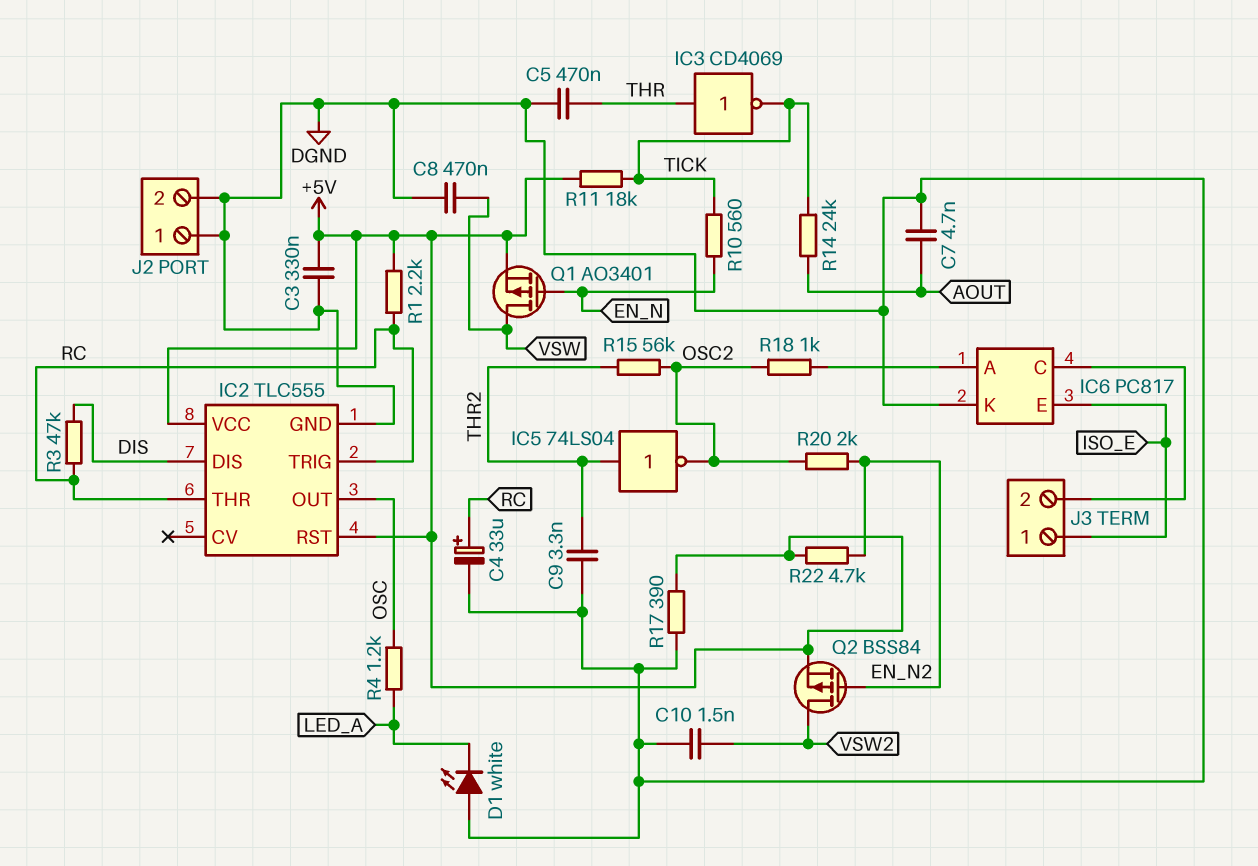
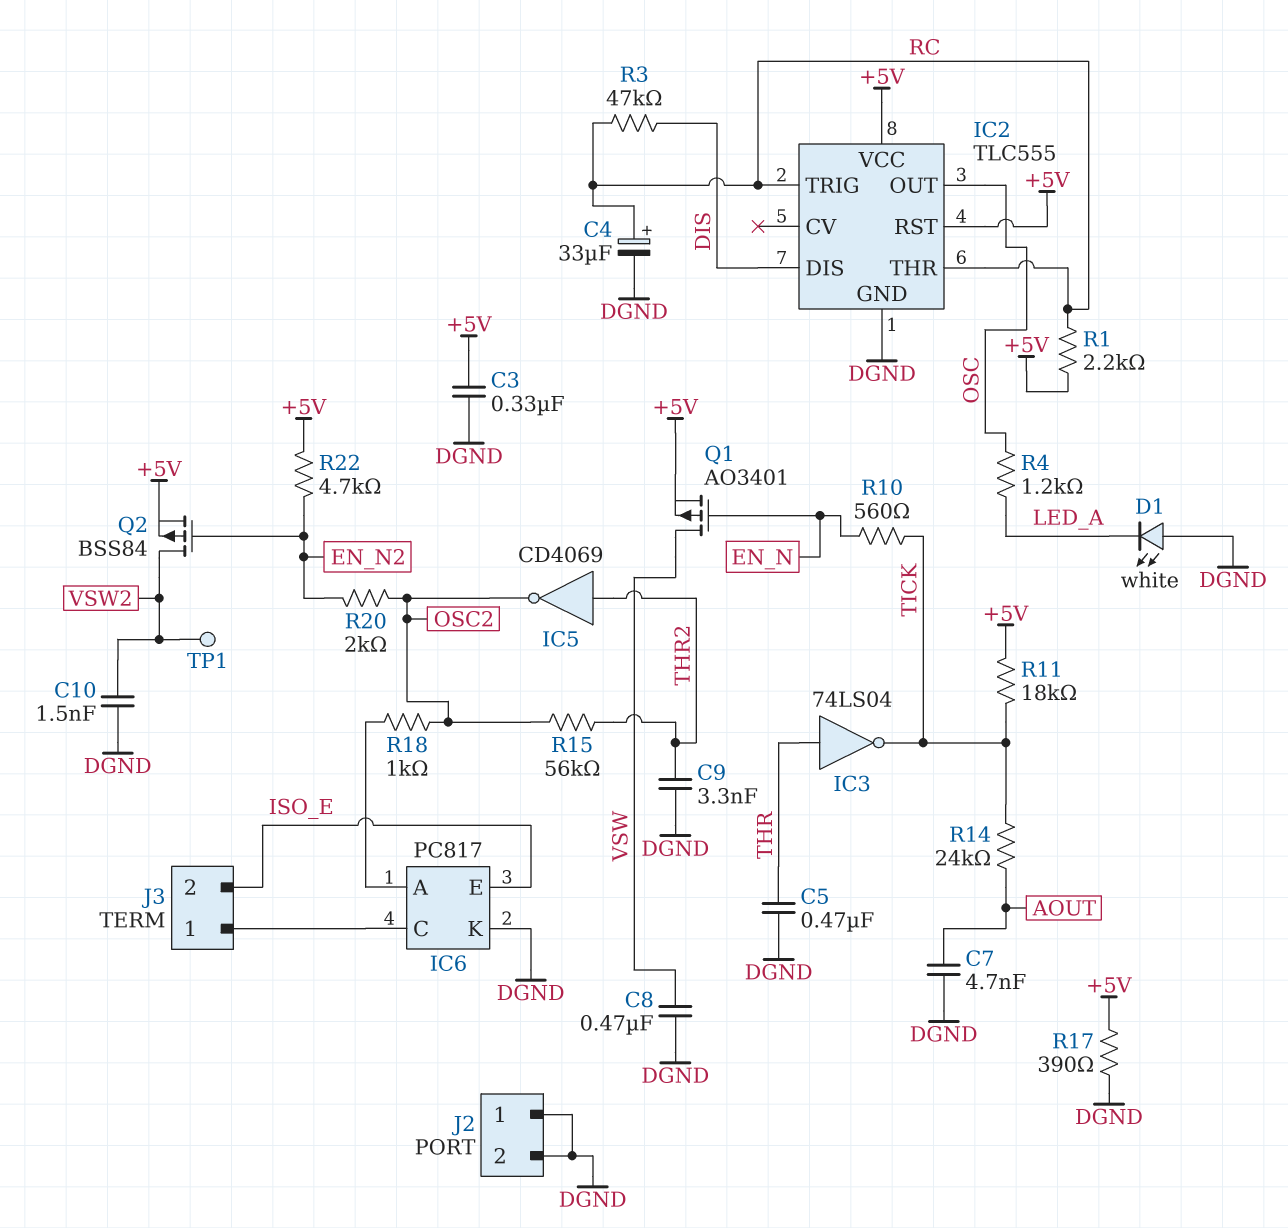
IC3: NOT CD4069 (in THR, out TICK) -> NOT 74LS04 (in THR, out TICK)
IC5: NOT 74LS04 (in THR2, out OSC2) -> NOT CD4069 (in THR2, out OSC2)
J3 pin 1: ISO_E -> IC6/C
J3 pin 2: IC6/C -> ISO_E
TP1: none -> test point (VSW2)

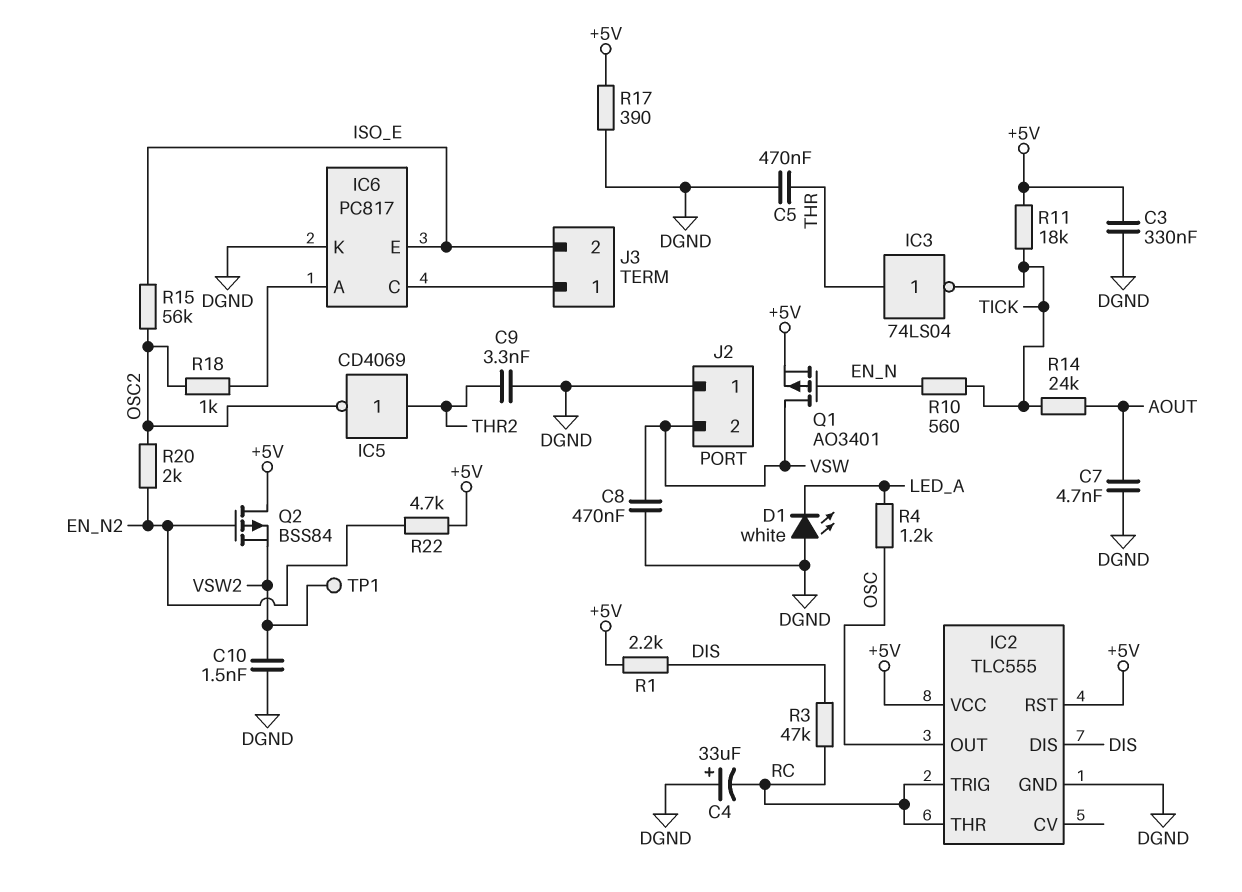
C4: 33uF (plus RC, minus DGND) -> 33uF (plus DGND, minus RC)
J2 pin 2: DGND -> VSW
Q2: PMOS BSS84 (G EN_N2, D VSW2, S +5V) -> PMOS BSS84 (G EN_N2, D +5V, S VSW2)
R1: 2.2k (+5V, RC) -> 2.2k (+5V, DIS)
R15: 56k (OSC2, THR2) -> 56k (ISO_E, OSC2)

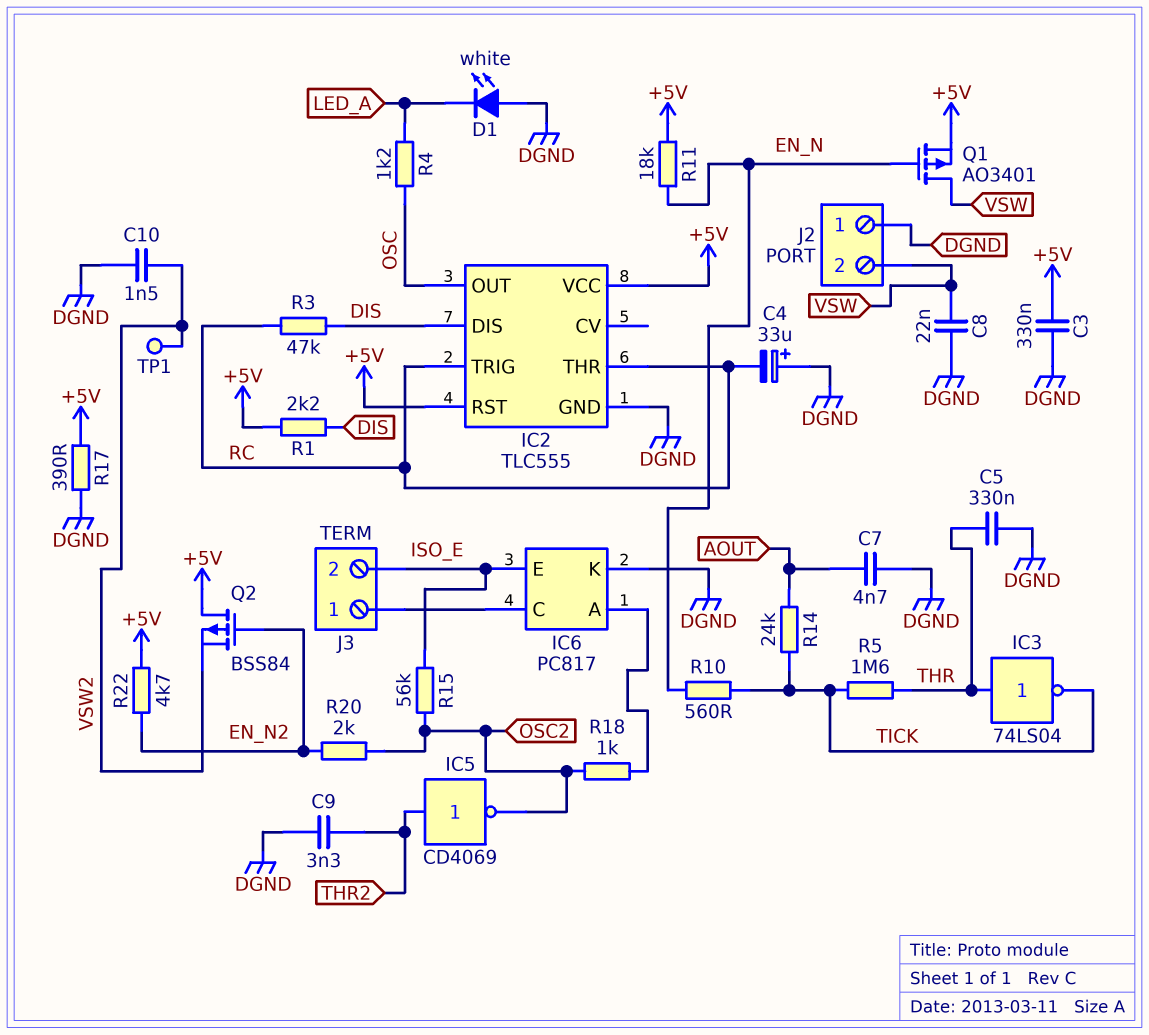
C5: 470nF (DGND, THR) -> 330nF (DGND, THR)
C8: 470nF (DGND, VSW) -> 22nF (DGND, VSW)
R5: none -> 1.6M (THR, TICK)
R11: 18k (+5V, TICK) -> 18k (+5V, EN_N)

